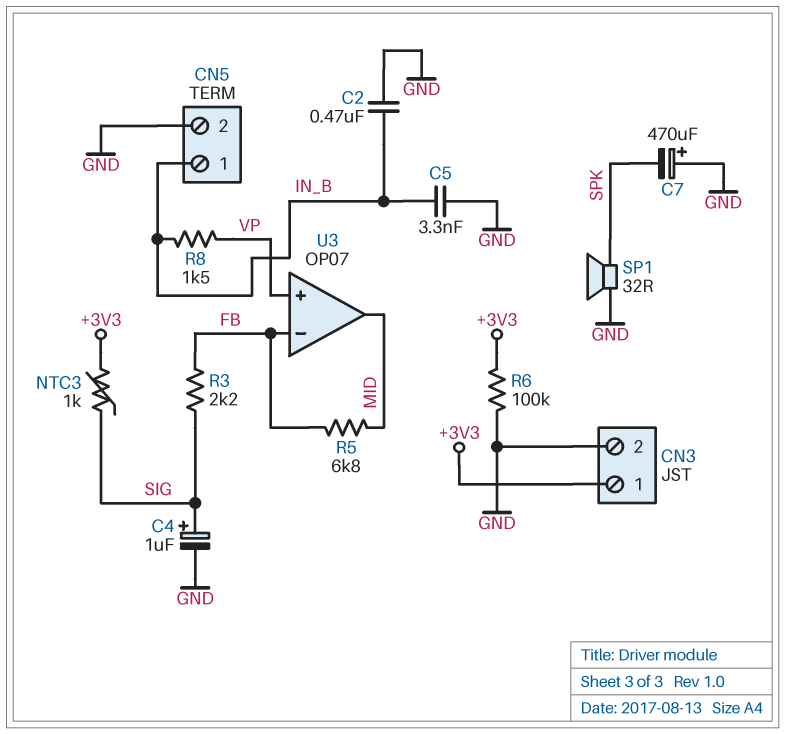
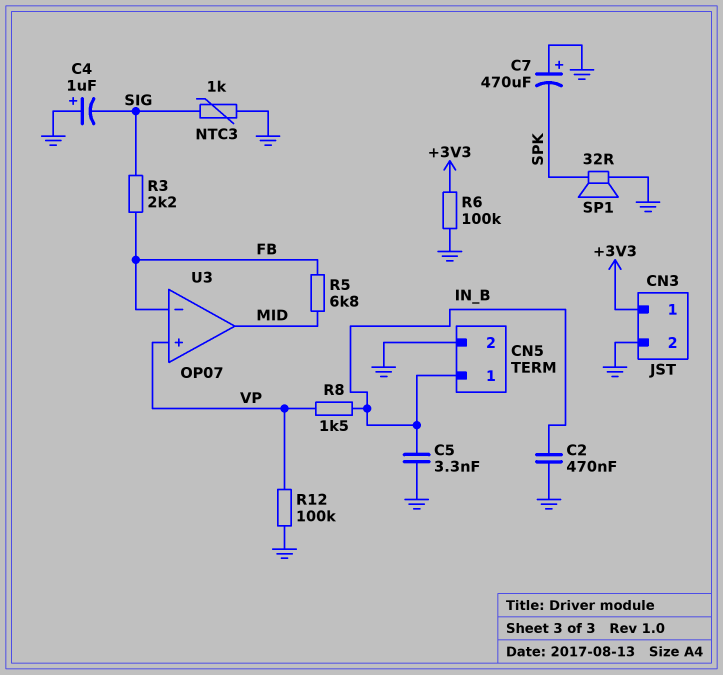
C4: 1uF (plus SIG, minus GND) -> 1uF (plus GND, minus SIG)
NTC3: 1k (+3V3, SIG) -> 1k (GND, SIG)
R12: none -> 100k (GND, VP)

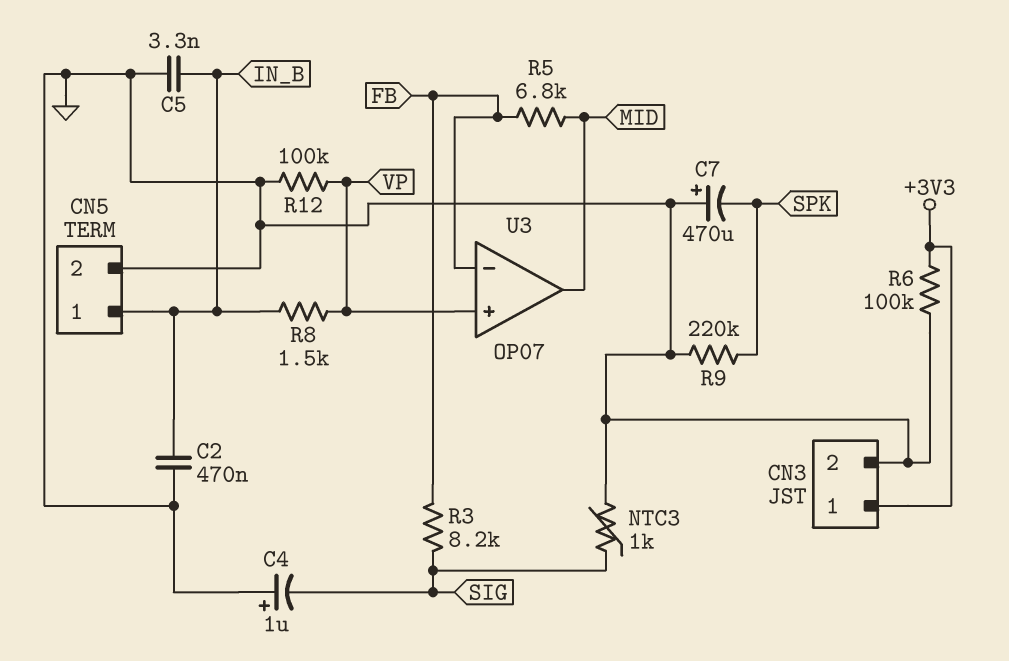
R3: 2.2k (FB, SIG) -> 8.2k (FB, SIG)
R9: none -> 220k (GND, SPK)
SP1: speaker 32R (GND, SPK) -> none

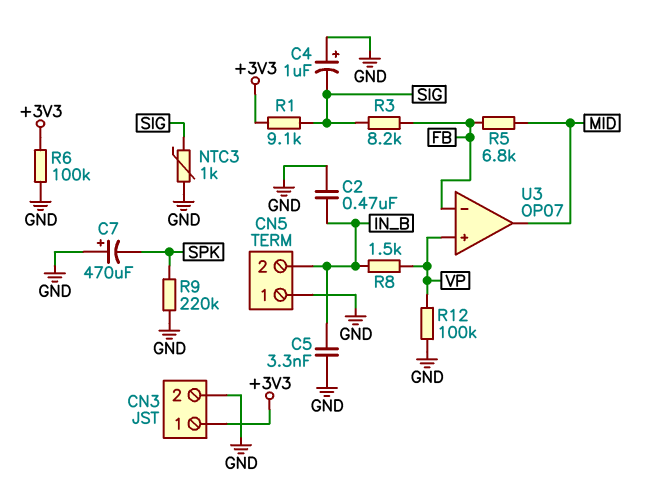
CN5 pin 1: IN_B -> GND
CN5 pin 2: GND -> IN_B
R1: none -> 9.1k (+3V3, SIG)

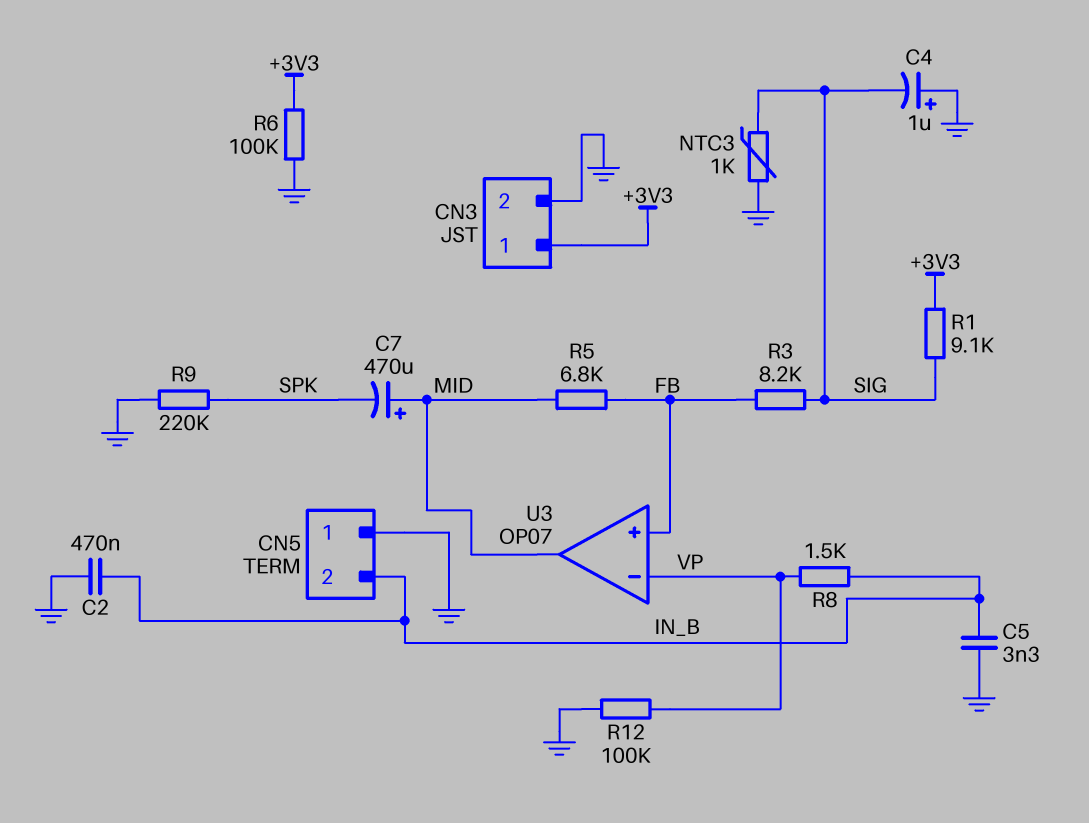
C7: 470uF (plus GND, minus SPK) -> 470uF (plus MID, minus SPK)
U3 pin in+: VP -> FB
U3 pin in-: FB -> VP

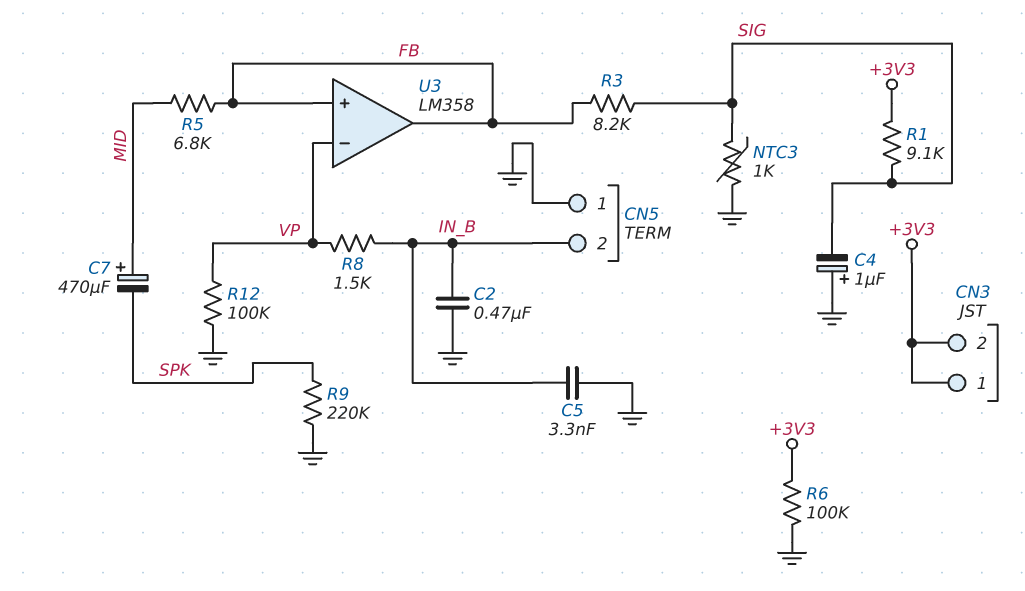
CN3 pin 2: GND -> +3V3
U3: OP07 -> LM358
U3 pin out: MID -> FB

